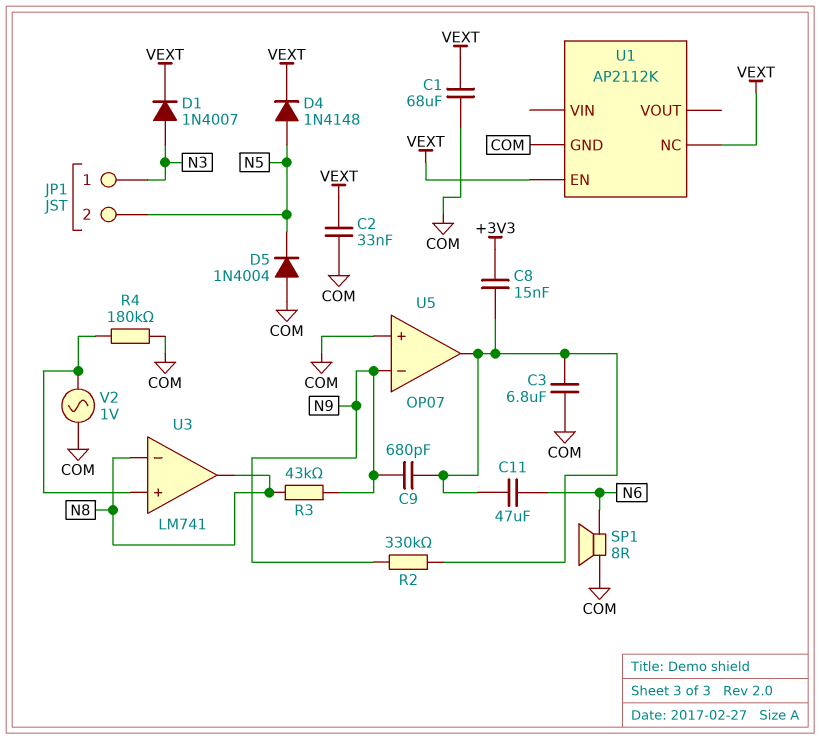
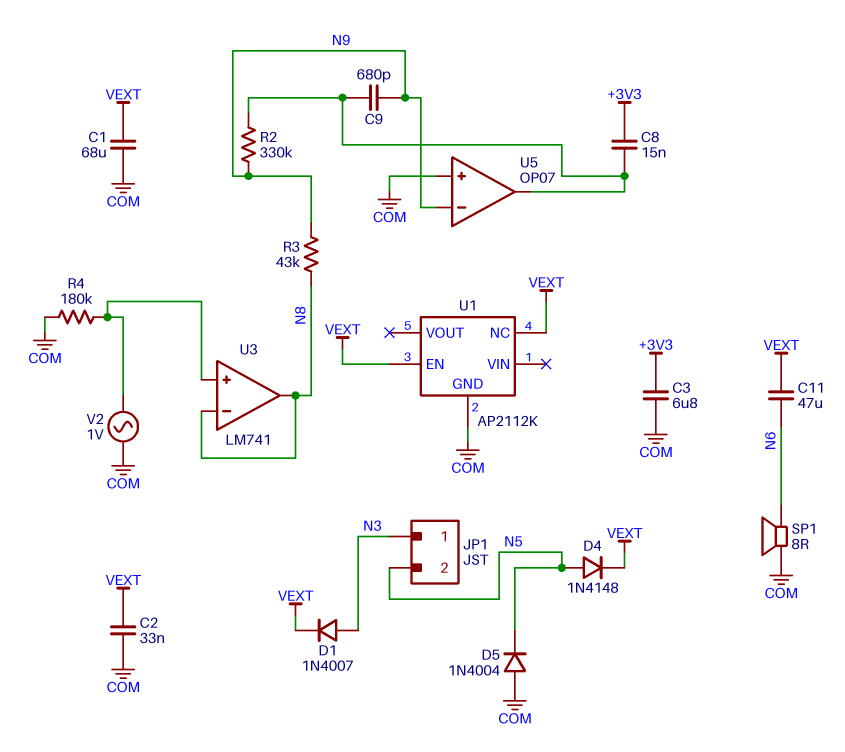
C3: 6.8uF (COM, U5/out) -> 6.8uF (+3V3, COM)
C11: 47uF (N6, U5/out) -> 47uF (N6, VEXT)

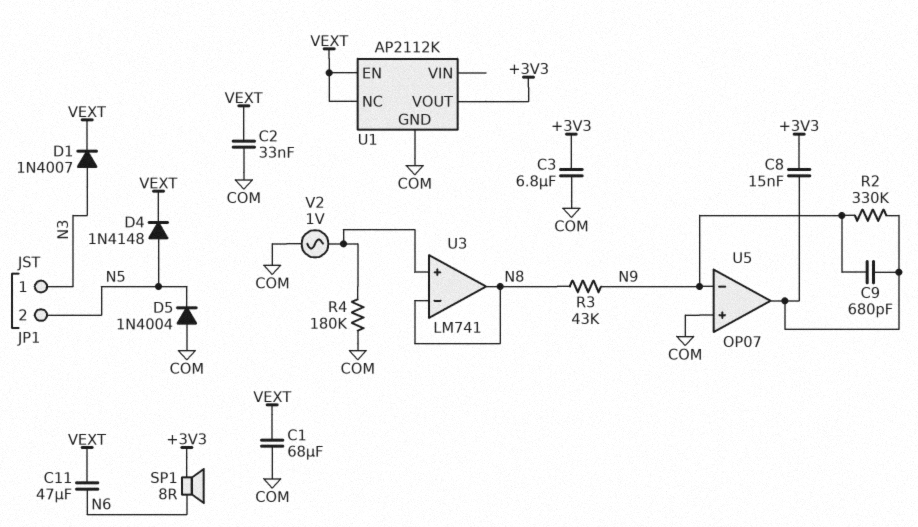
SP1: speaker 8R (COM, N6) -> speaker 8R (+3V3, N6)
U1 pin VOUT: none -> +3V3

